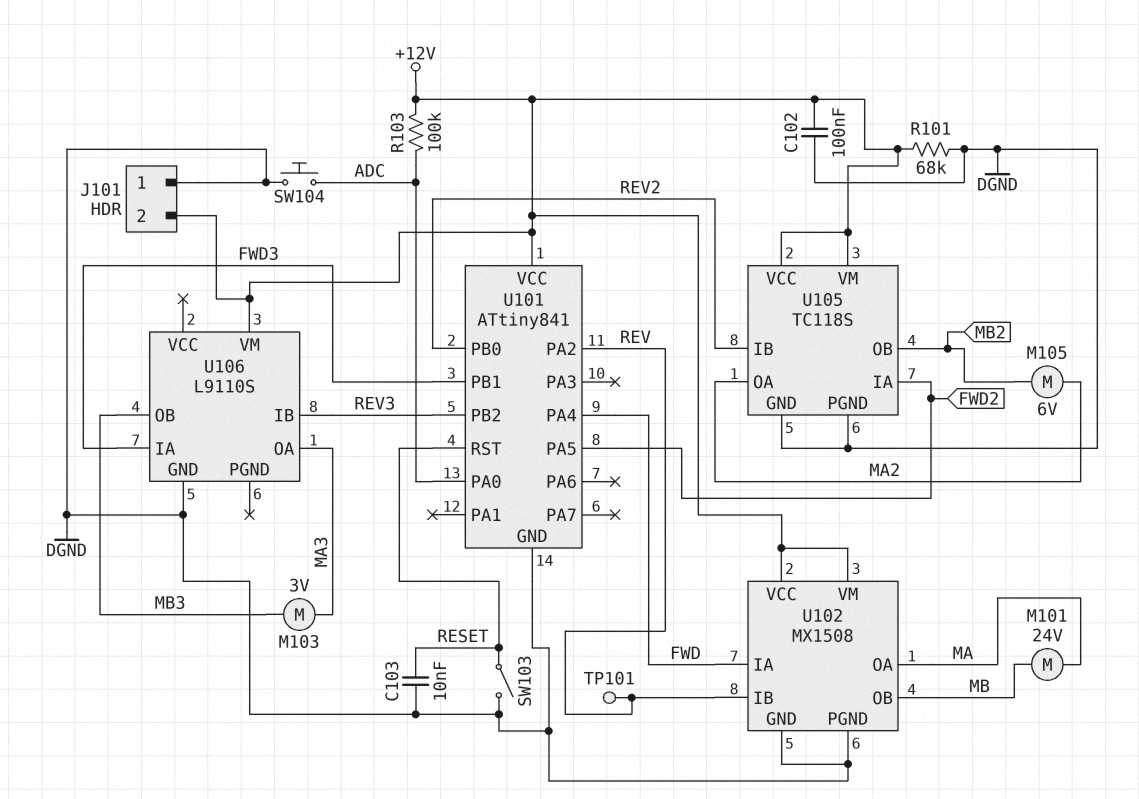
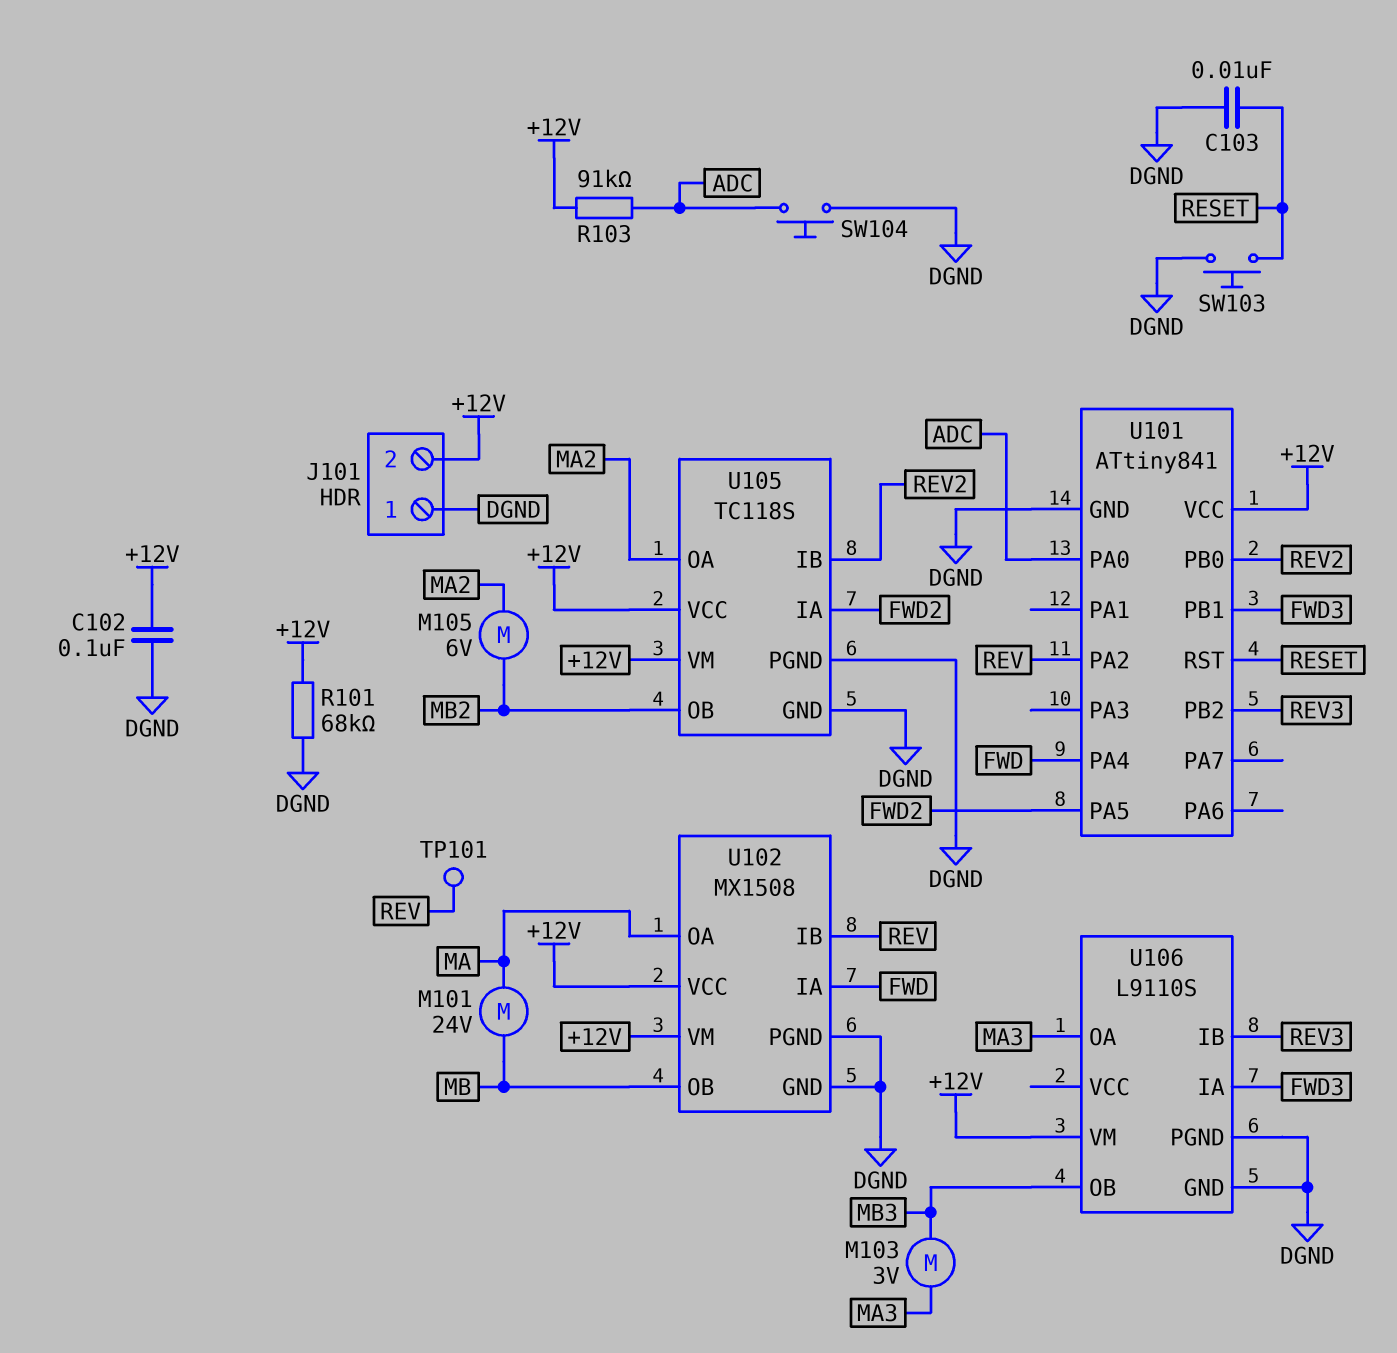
R103: 100k (+12V, ADC) -> 91k (+12V, ADC)
SW103: switch (DGND, RESET) -> button (DGND, RESET)
U106 pin PGND: none -> DGND

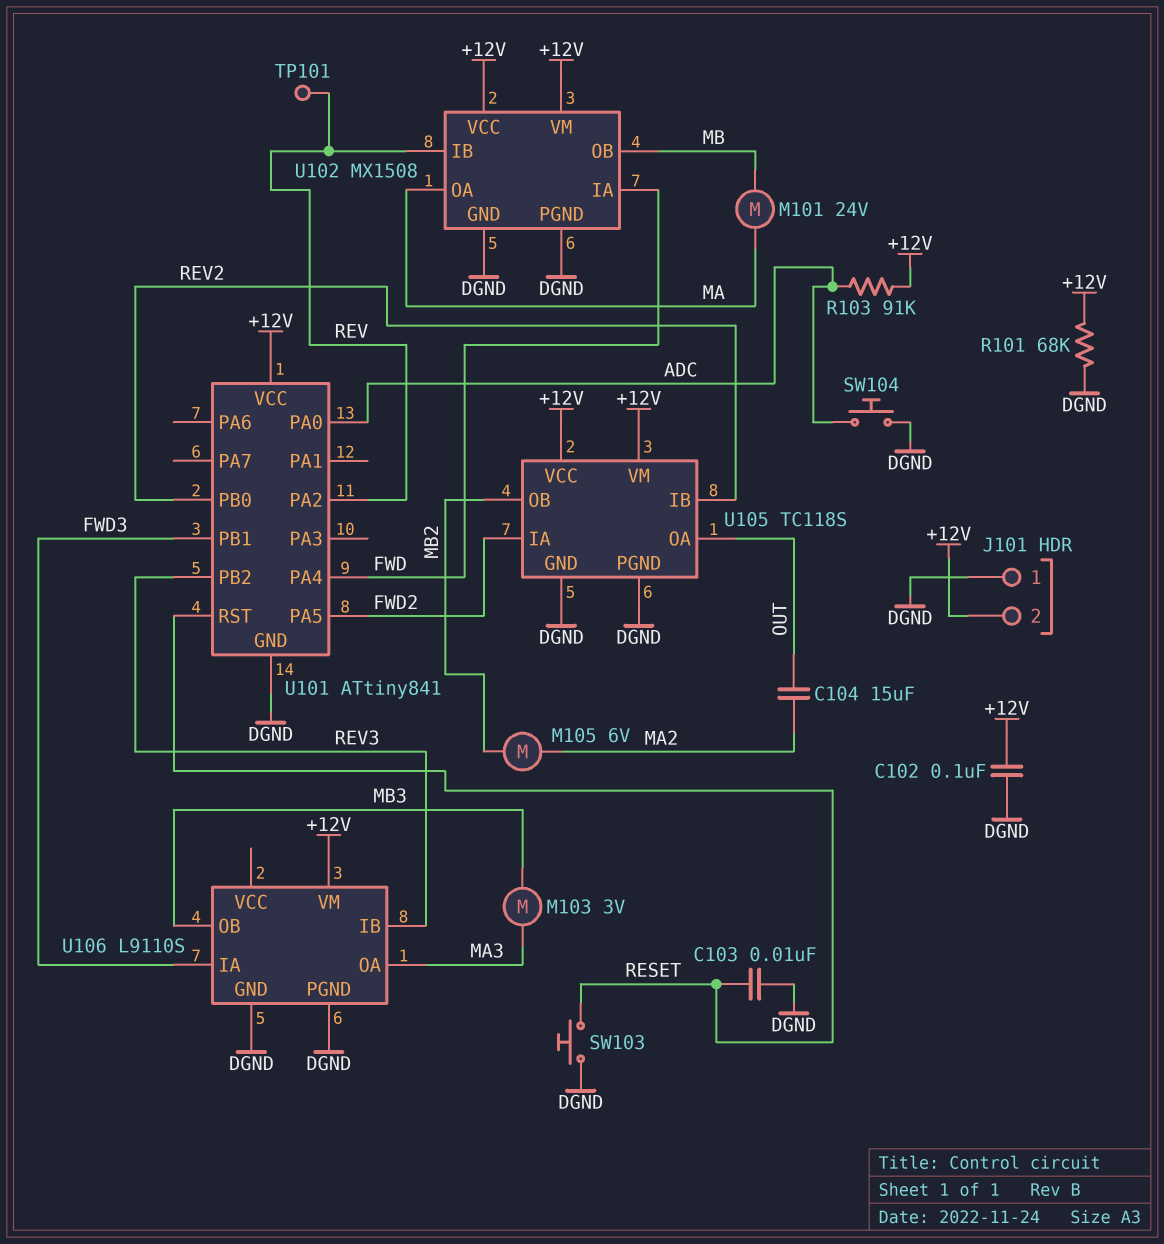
C104: none -> 15uF (MA2, OUT)
U105 pin OA: MA2 -> OUT

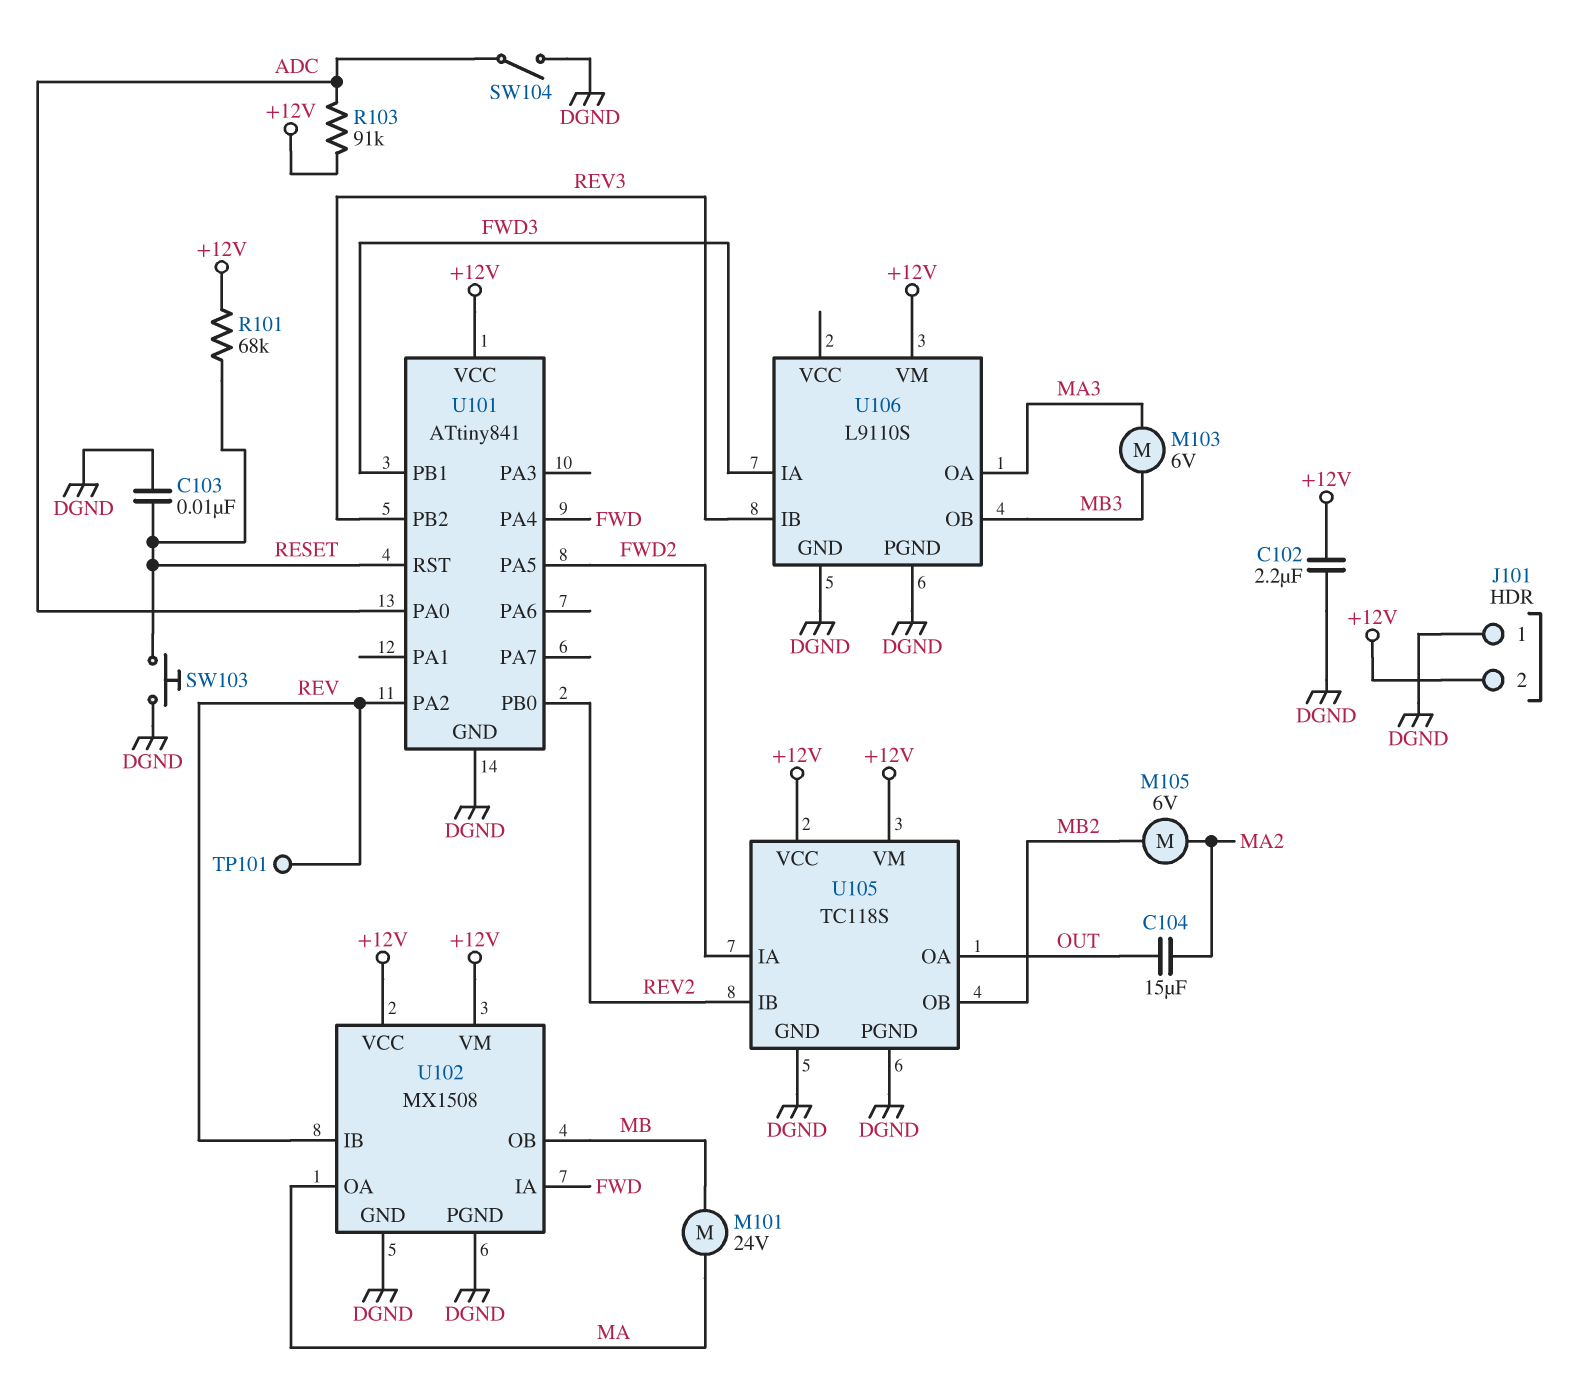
C102: 100nF (+12V, DGND) -> 2.2uF (+12V, DGND)
M103: motor 3V (MA3, MB3) -> motor 6V (MA3, MB3)
R101: 68k (+12V, DGND) -> 68k (+12V, RESET)
SW104: button (ADC, DGND) -> switch (ADC, DGND)

